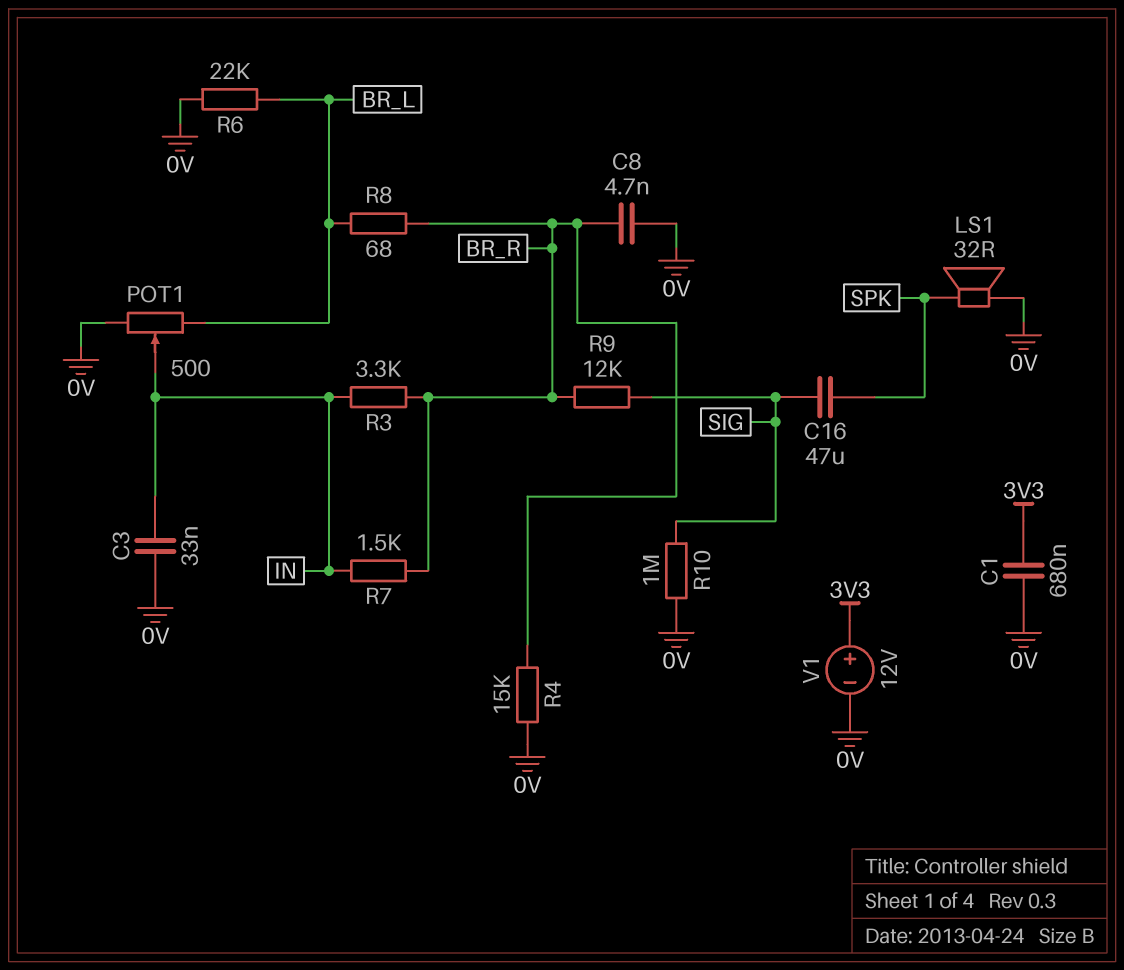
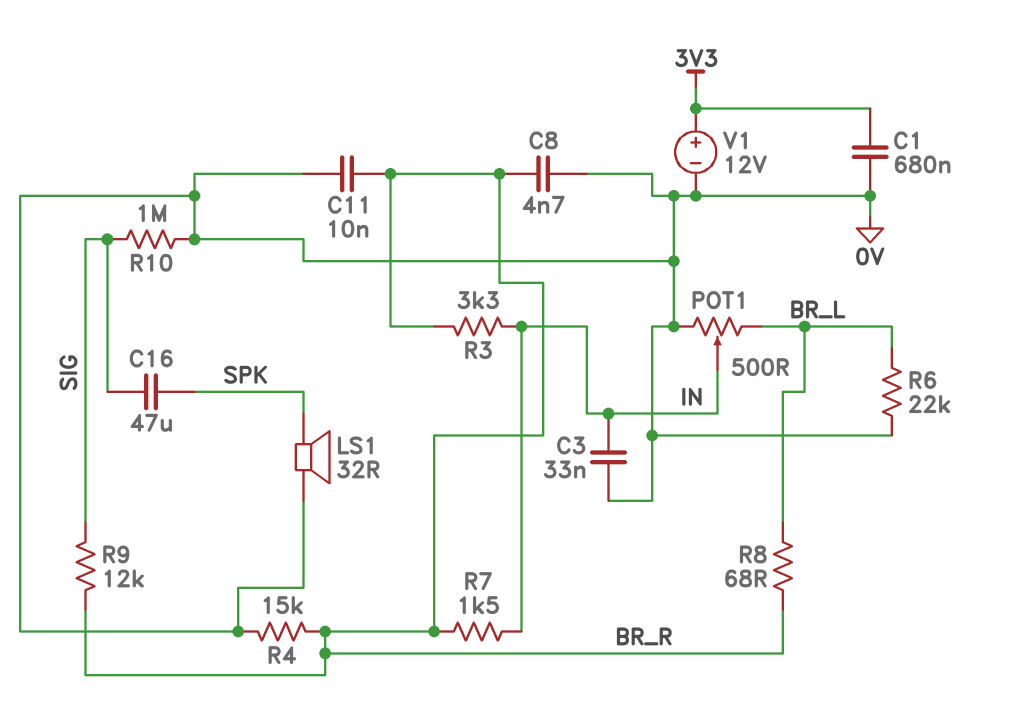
C11: none -> 10nF (0V, BR_R)

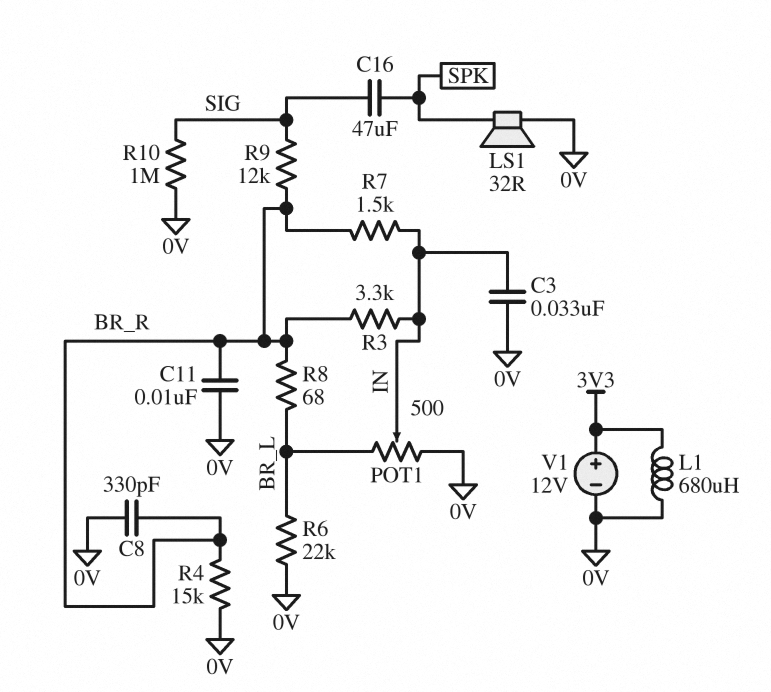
C1: 680nF (0V, 3V3) -> none
C8: 4.7nF (0V, BR_R) -> 330pF (0V, BR_R)
L1: none -> 680uH (0V, 3V3)

